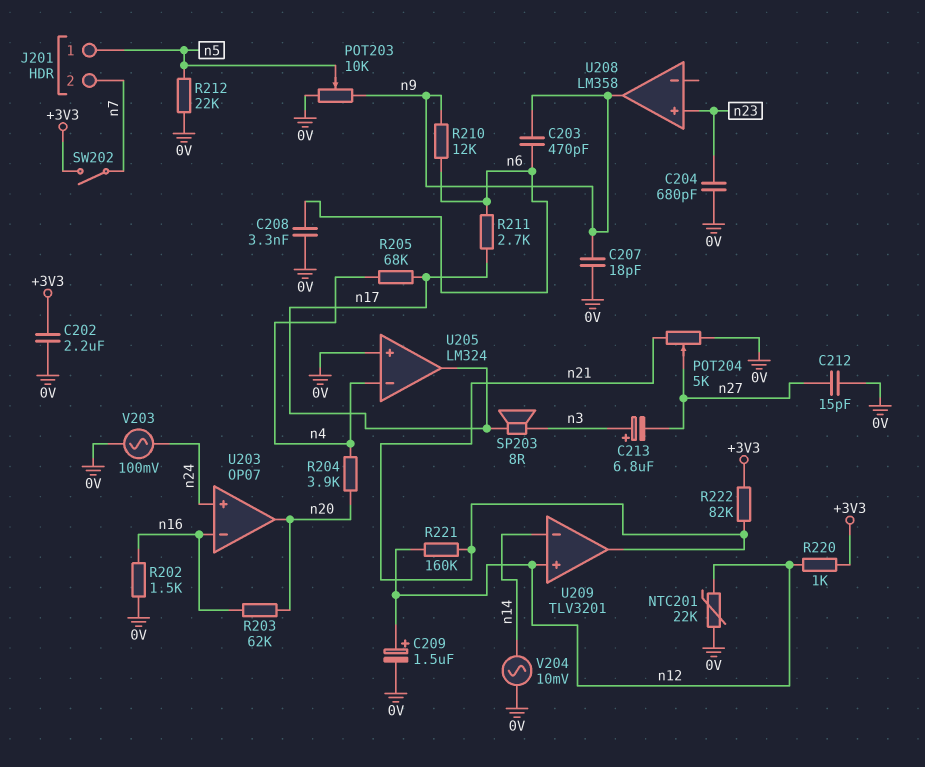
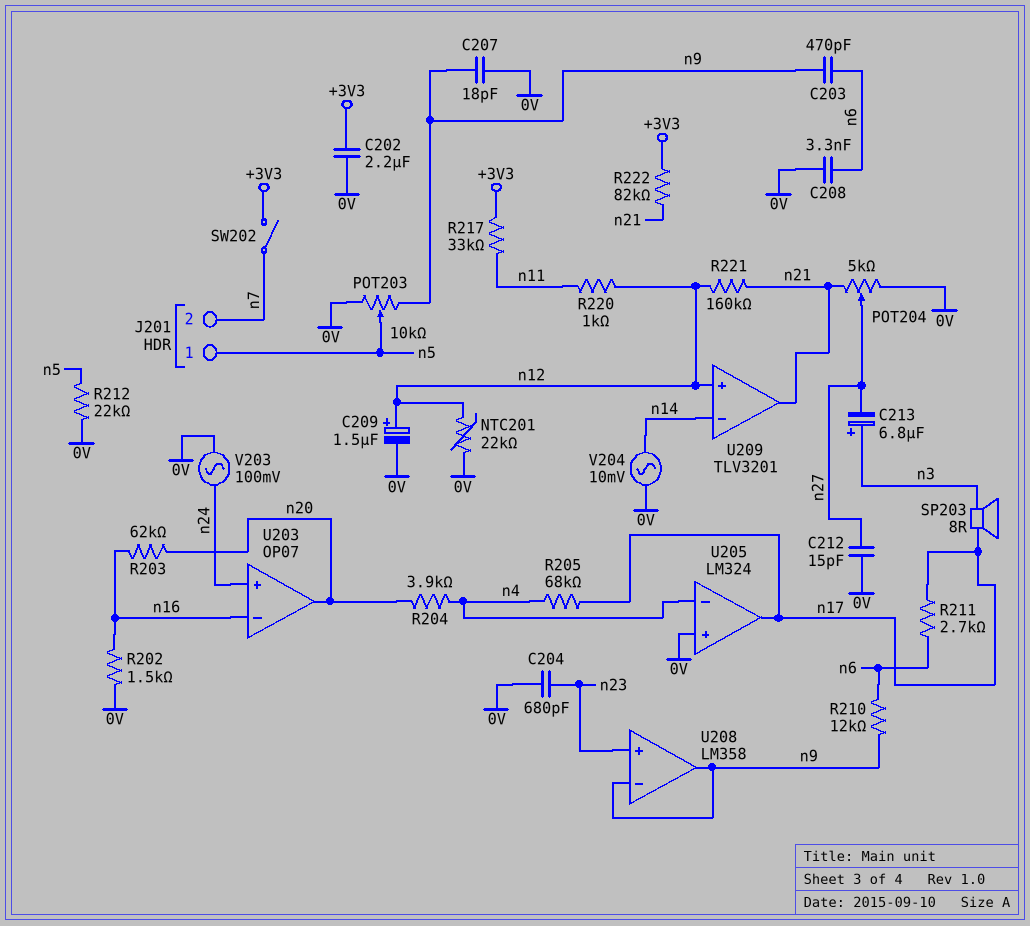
R217: none -> 33k (+3V3, n11)
R220: 1k (+3V3, n12) -> 1k (n11, n12)
U208 pin in-: none -> n9

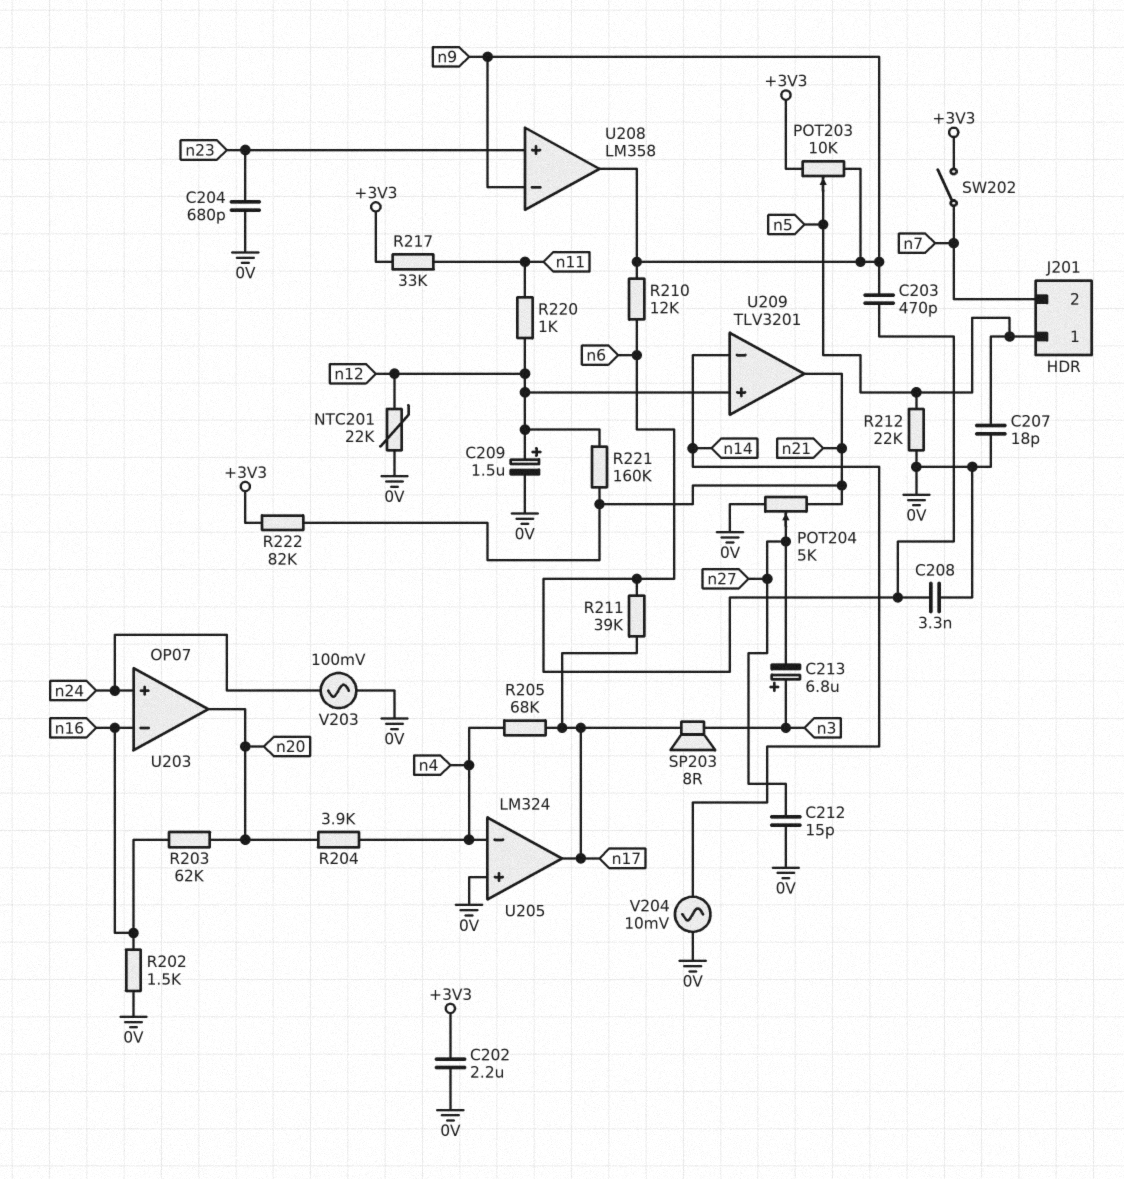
C207: 18pF (0V, n9) -> 18pF (0V, n5)
POT203: 10k (0V, n9, wiper n5) -> 10k (+3V3, n9, wiper n5)
R211: 2.7k (n6, n17) -> 39k (n6, n17)

